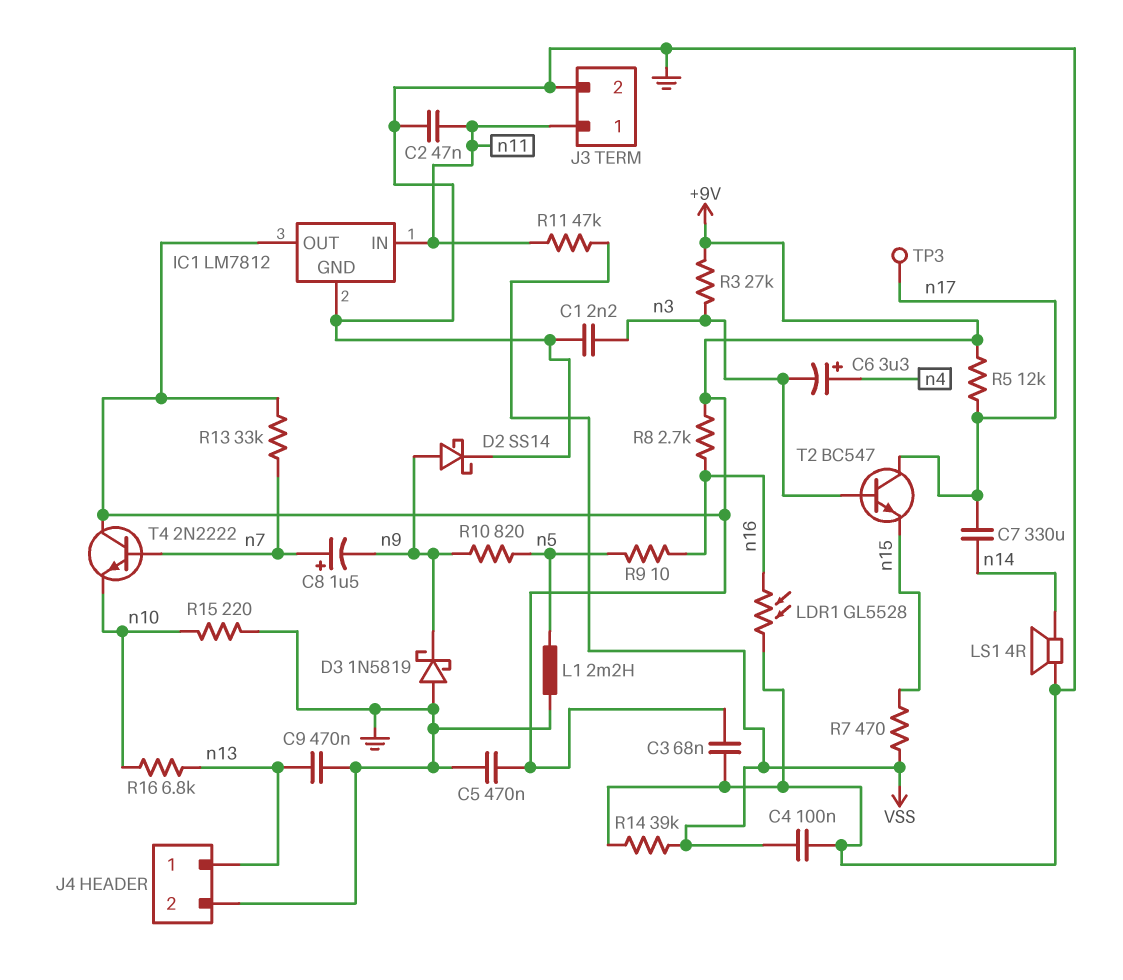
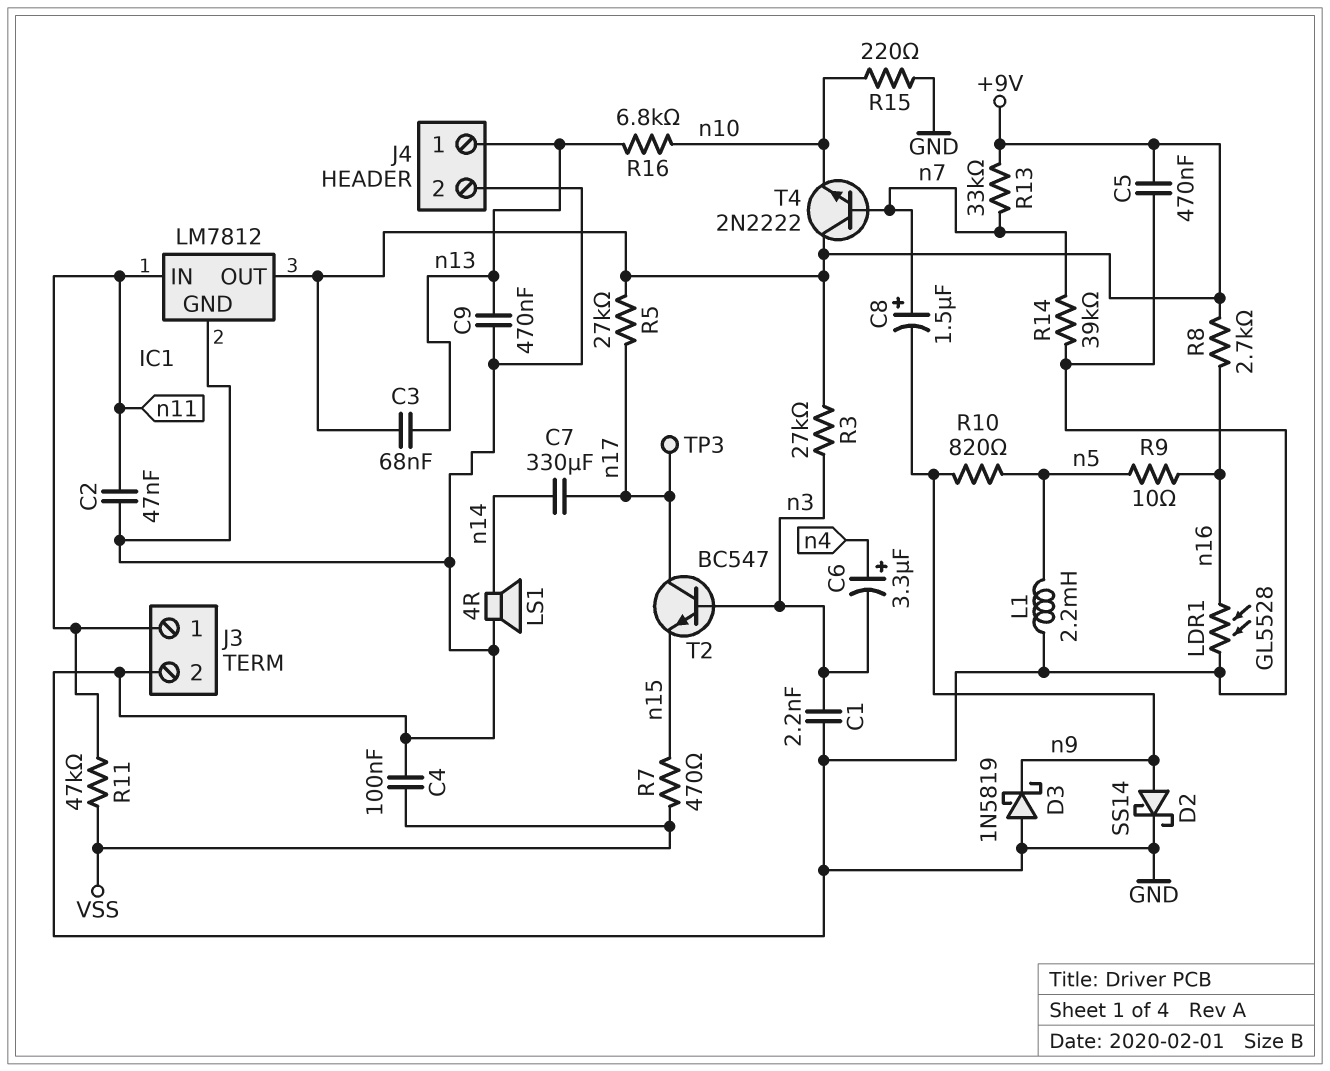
C3: 68nF (+9V, GND) -> 68nF (+9V, n13)
R5: 12k (+9V, n17) -> 27k (+9V, n17)
R14: 39k (GND, VSS) -> 39k (GND, n7)

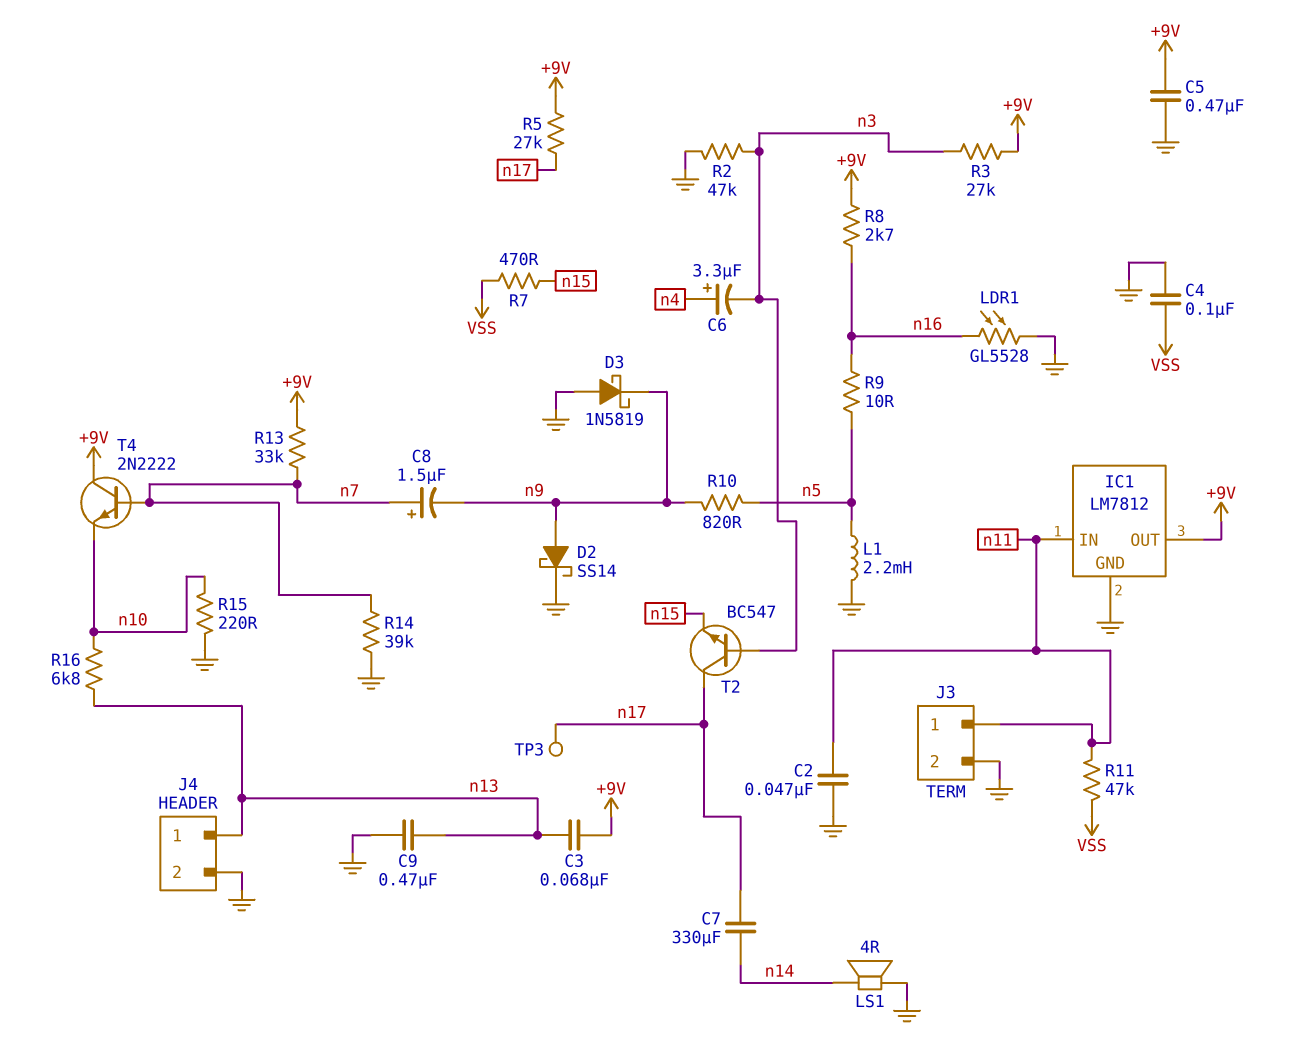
C1: 2.2nF (GND, n3) -> none
R2: none -> 47k (GND, n3)

